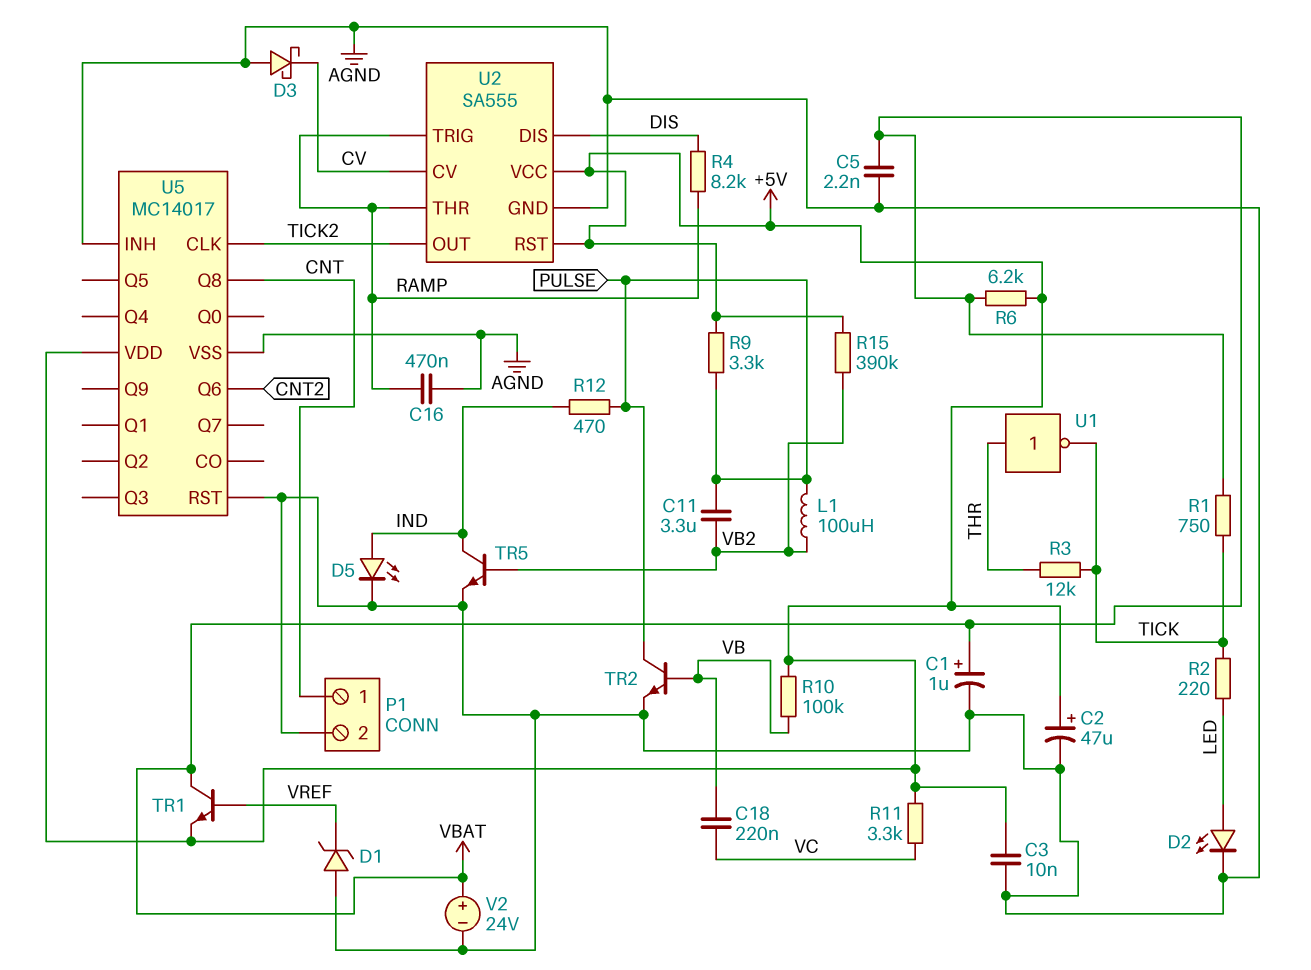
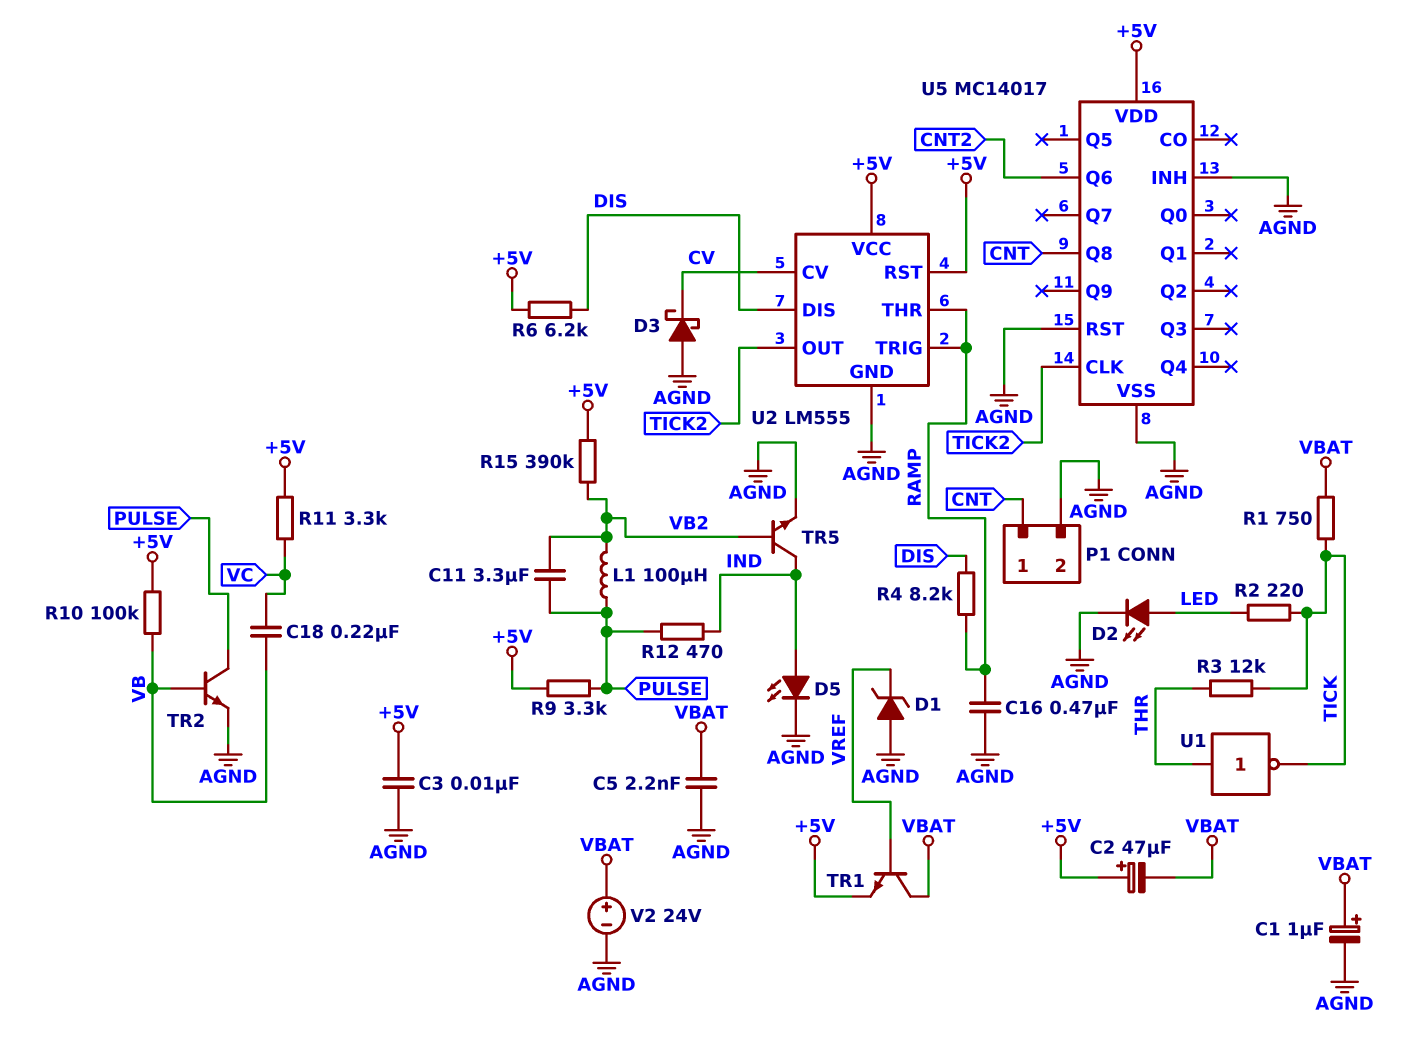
C2: 47uF (plus +5V, minus AGND) -> 47uF (plus +5V, minus VBAT)
R6: 6.2k (+5V, VBAT) -> 6.2k (+5V, DIS)
U2: SA555 -> LM555

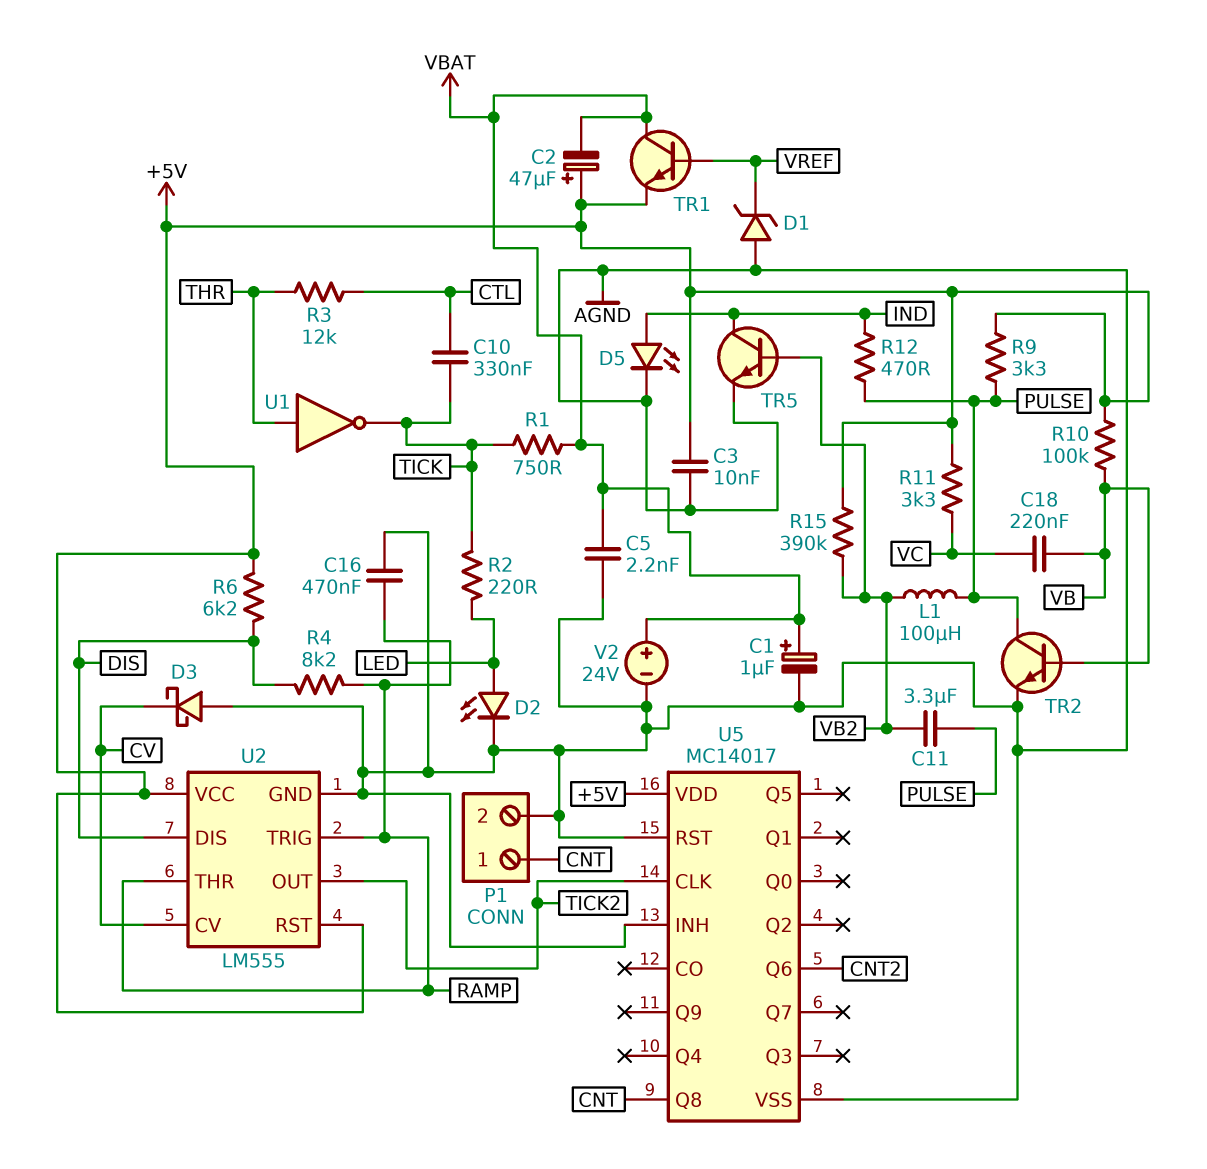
C10: none -> 330nF (CTL, TICK)
R3: 12k (THR, TICK) -> 12k (CTL, THR)

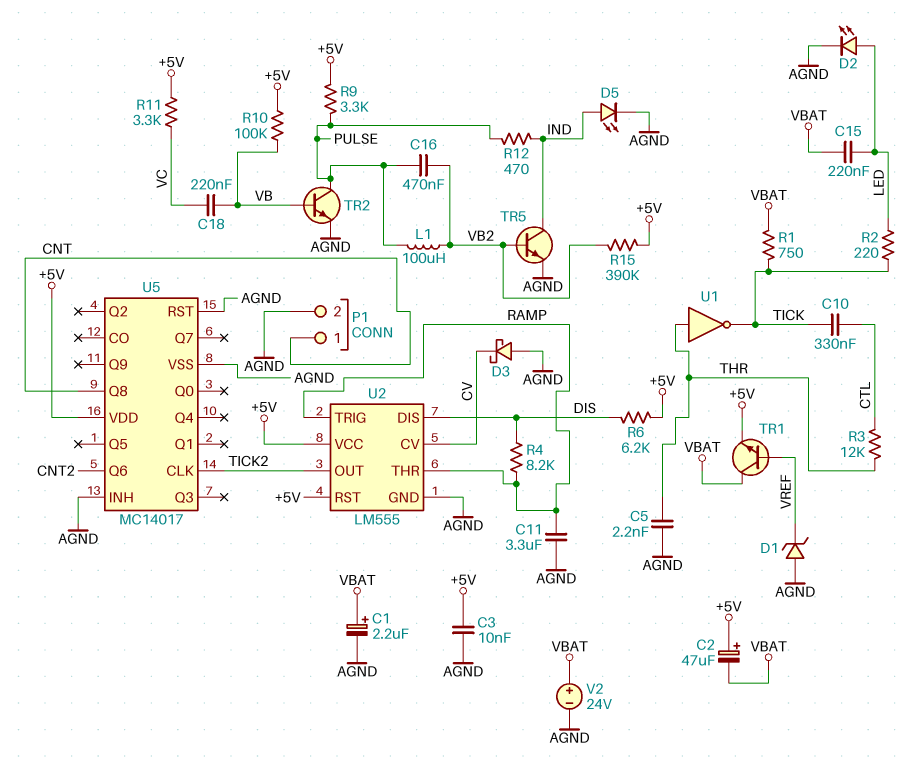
C1: 1uF (plus VBAT, minus AGND) -> 2.2uF (plus VBAT, minus AGND)
C5: 2.2nF (AGND, VBAT) -> 2.2nF (AGND, THR)
C11: 3.3uF (PULSE, VB2) -> 3.3uF (AGND, RAMP)
C15: none -> 220nF (LED, VBAT)
C16: 470nF (AGND, RAMP) -> 470nF (PULSE, VB2)

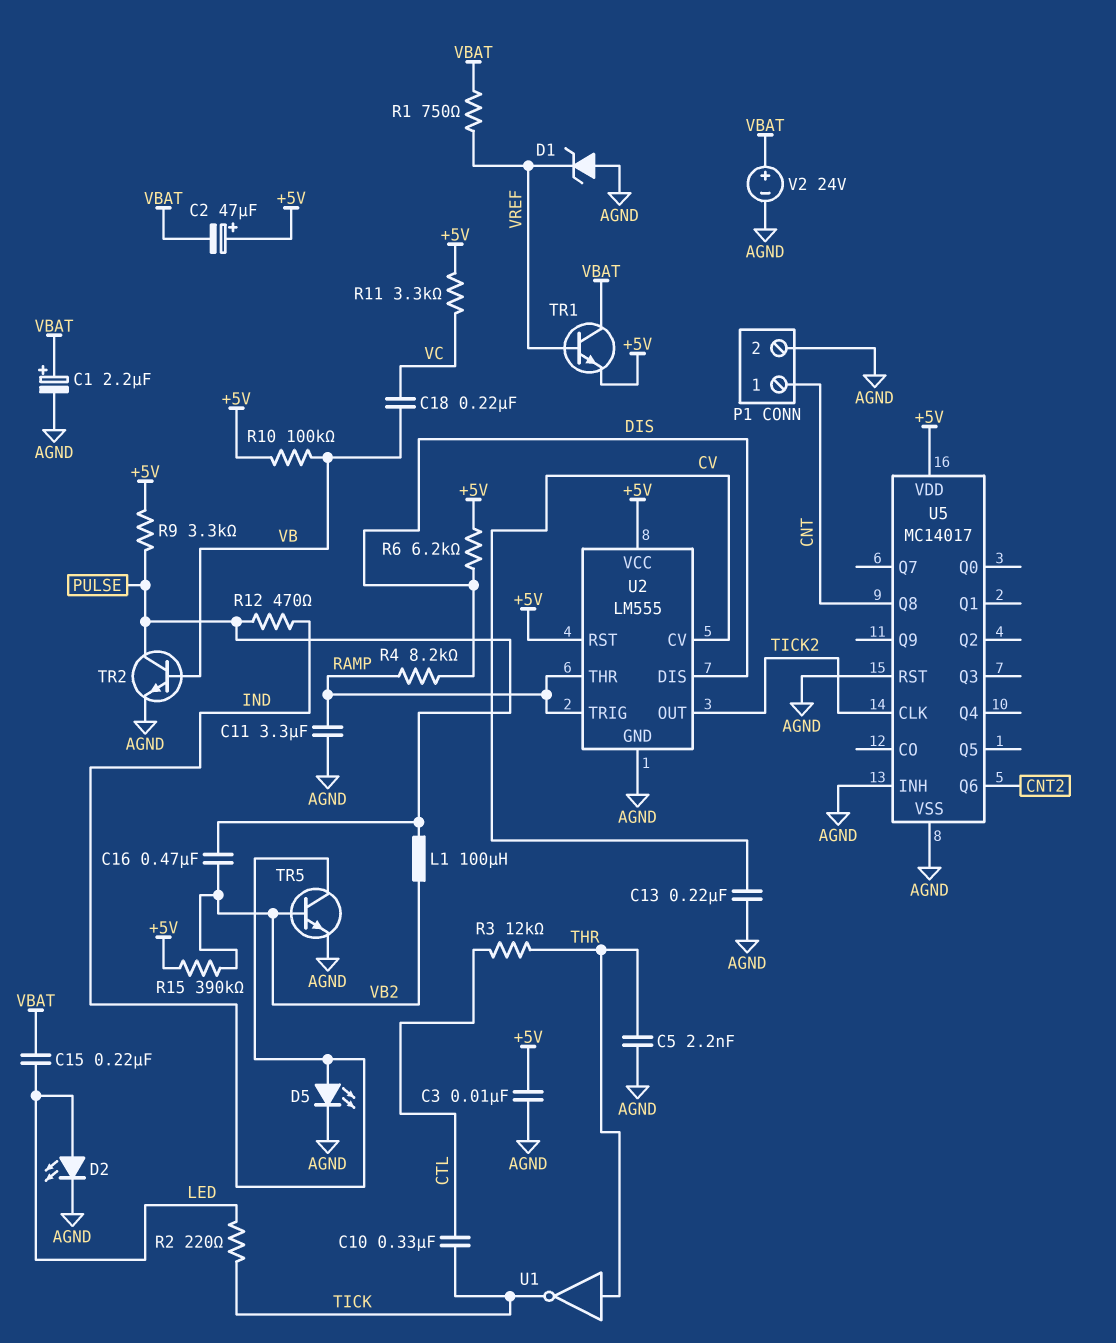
C13: none -> 220nF (AGND, CV)
D3: schottky (A AGND, K CV) -> none
R1: 750 (TICK, VBAT) -> 750 (VBAT, VREF)

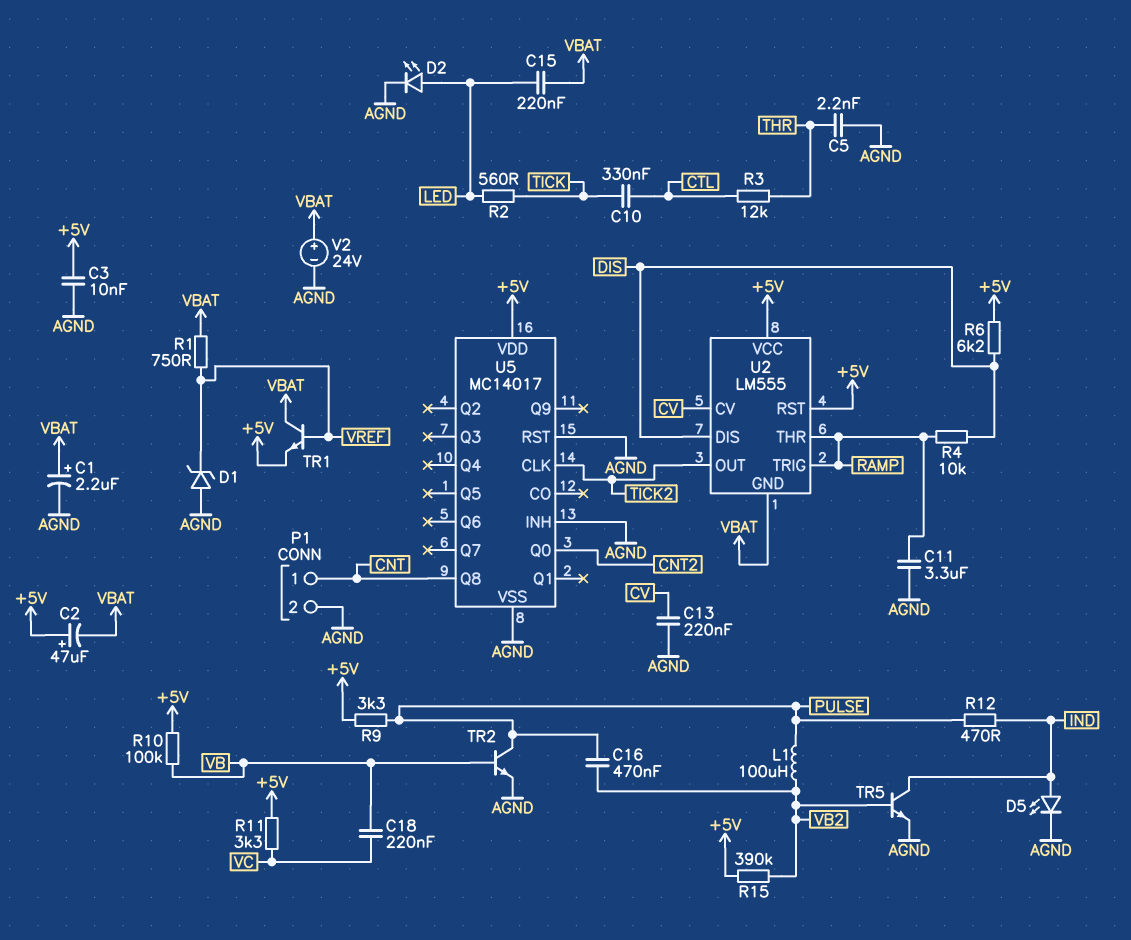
R2: 220 (LED, TICK) -> 560 (LED, TICK)
R4: 8.2k (DIS, RAMP) -> 10k (DIS, RAMP)
U1: NOT (in THR, out TICK) -> none
U2 pin GND: AGND -> VBAT
U5 pin Q0: none -> CNT2
U5 pin Q6: CNT2 -> none

